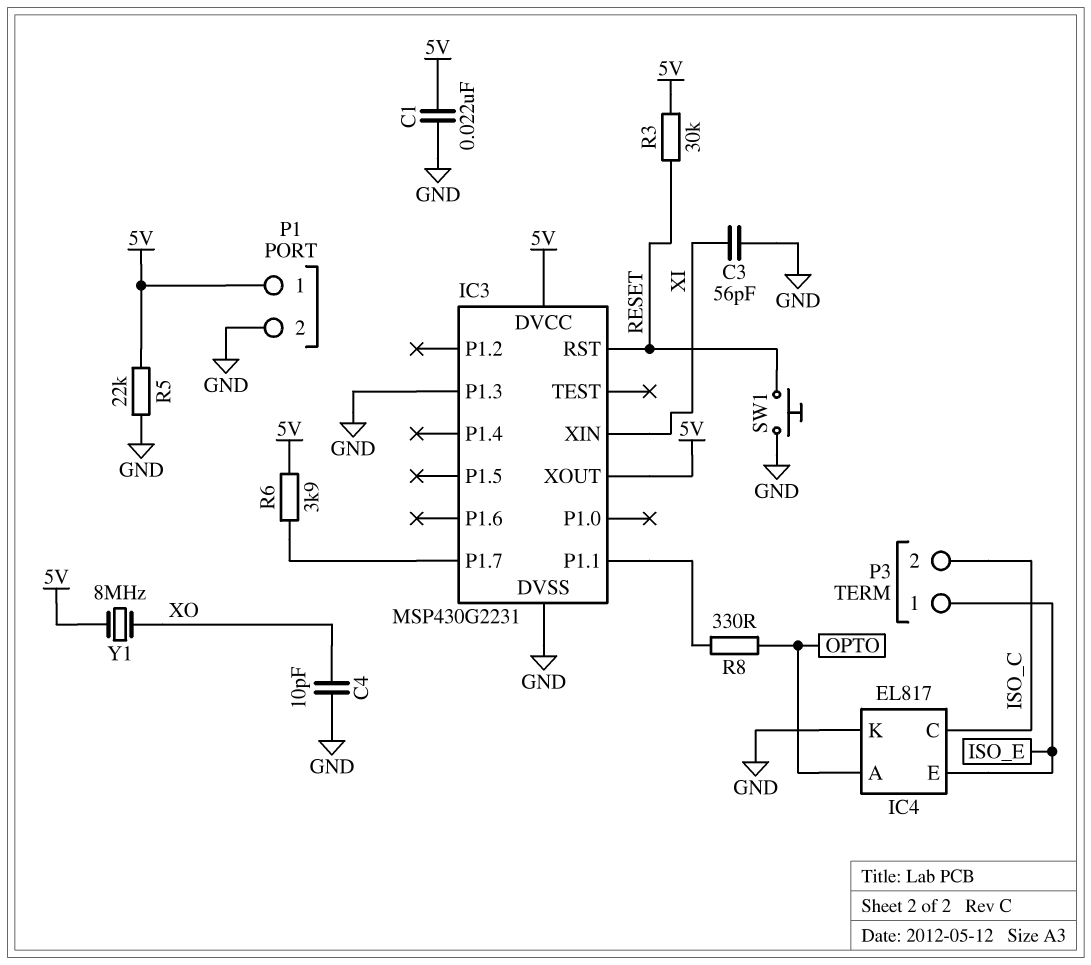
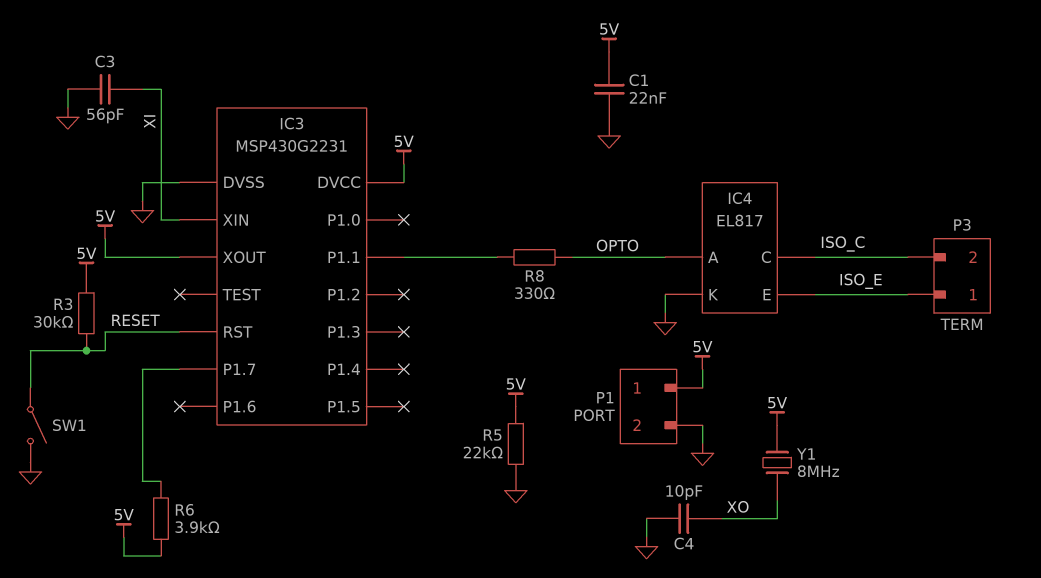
IC3 pin P1.3: GND -> none
SW1: button (GND, RESET) -> switch (GND, RESET)

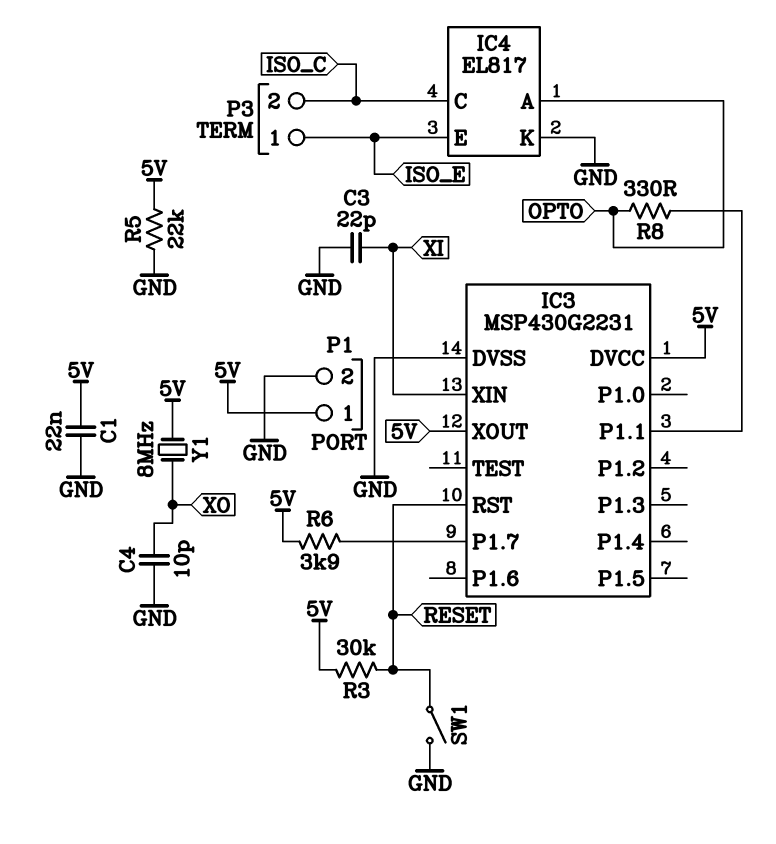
C3: 56pF (GND, XI) -> 22pF (GND, XI)

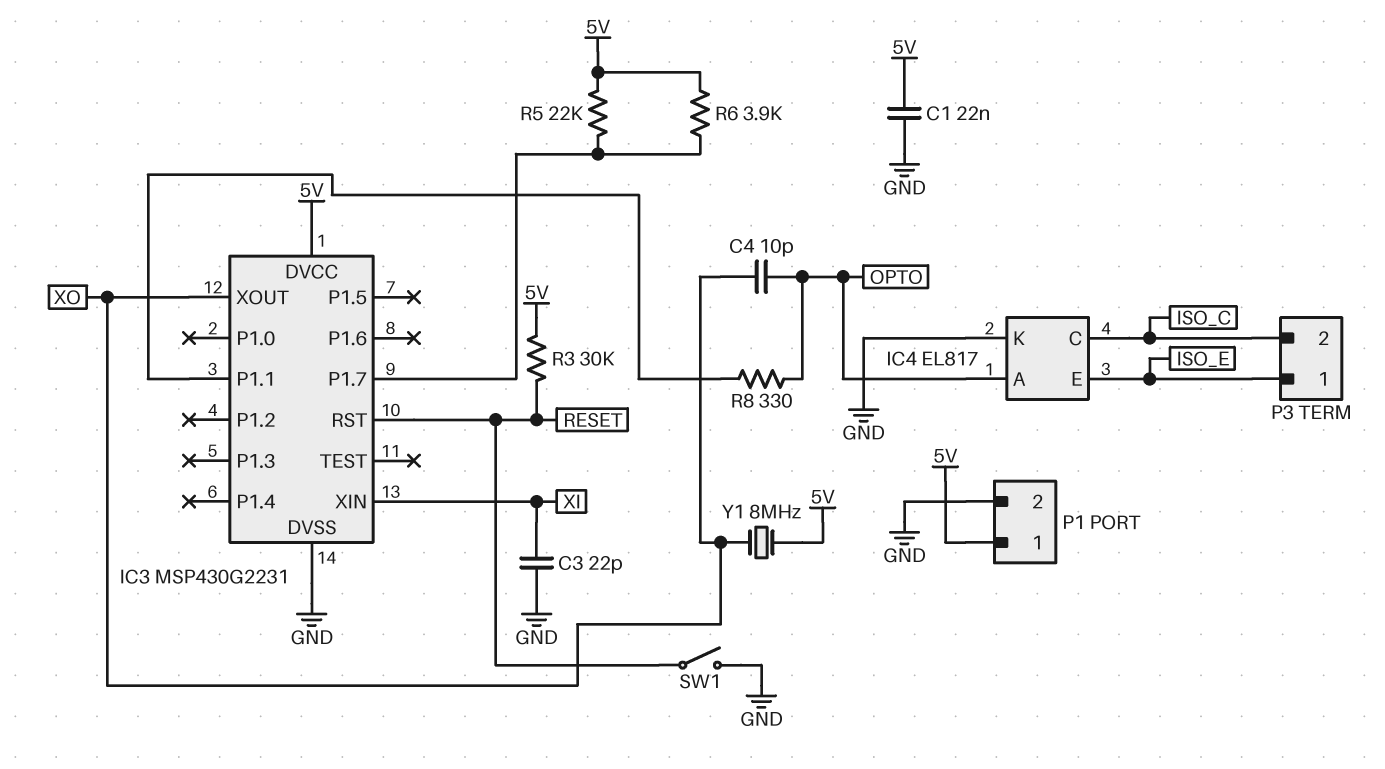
C4: 10pF (GND, XO) -> 10pF (OPTO, XO)
IC3 pin XOUT: 5V -> XO
R5: 22k (5V, GND) -> 22k (5V, IC3/P1.7)

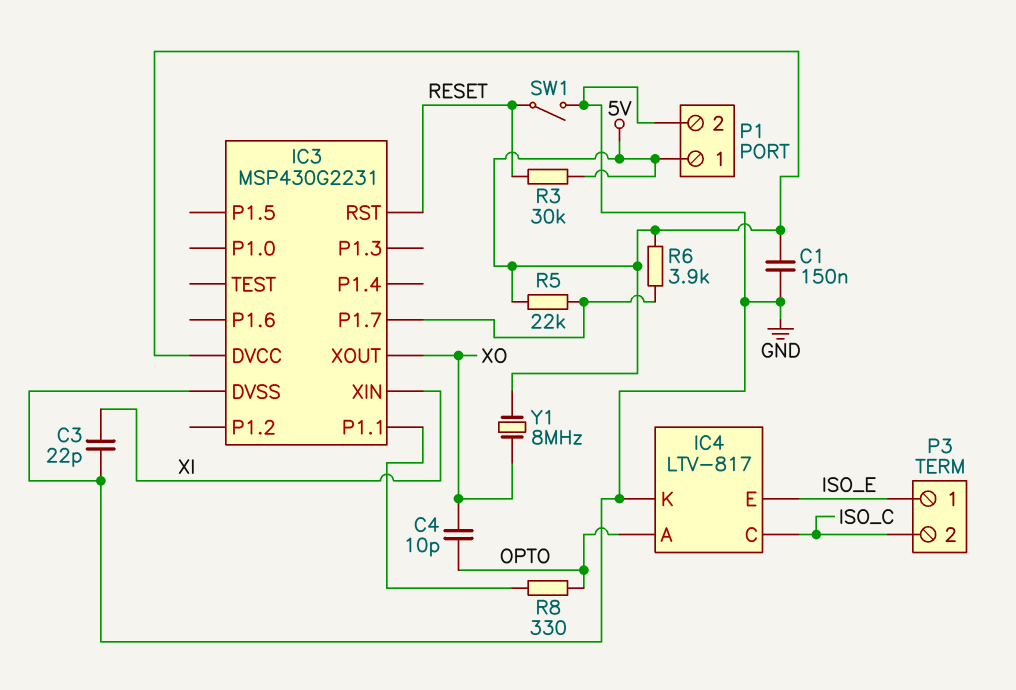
C1: 22nF (5V, GND) -> 150nF (5V, GND)
IC4: EL817 -> LTV-817

